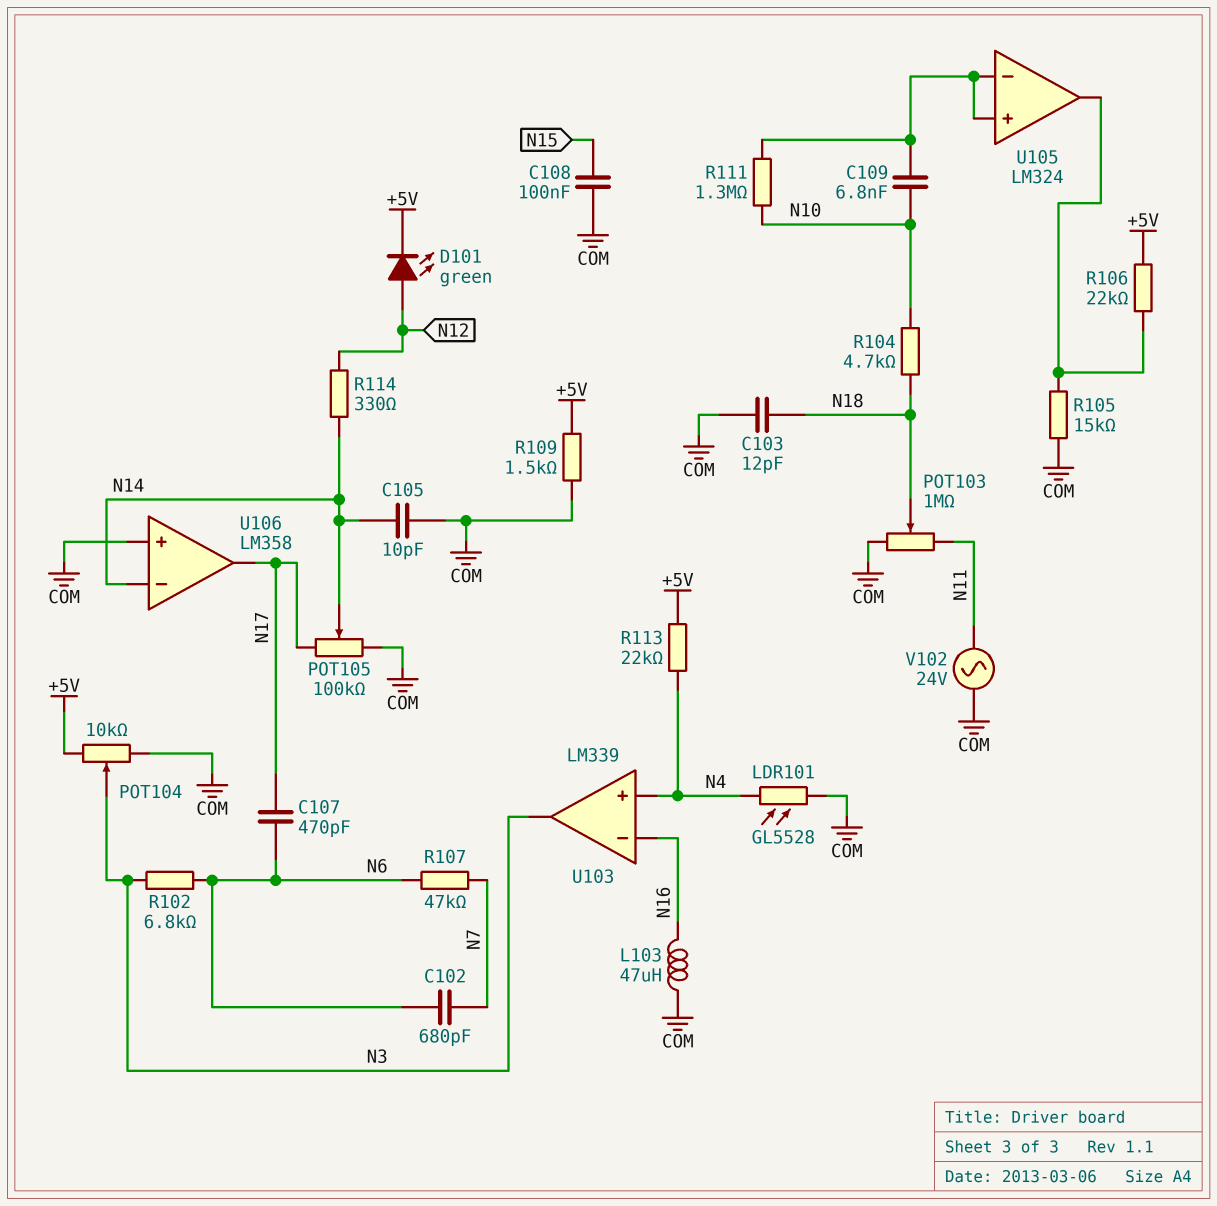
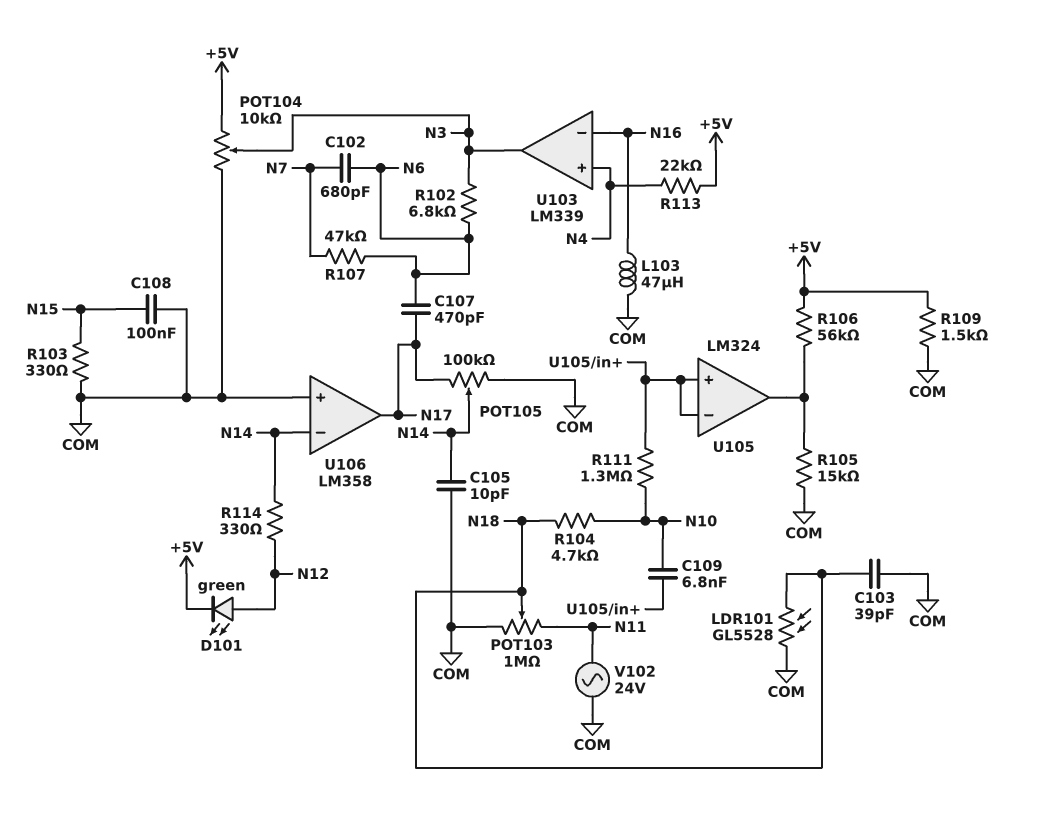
C103: 12pF (COM, N18) -> 39pF (COM, N18)
LDR101: GL5528 (COM, N4) -> GL5528 (COM, N18)
R103: none -> 330 (COM, N15)
R106: 22k (+5V, U105/out) -> 56k (+5V, U105/out)

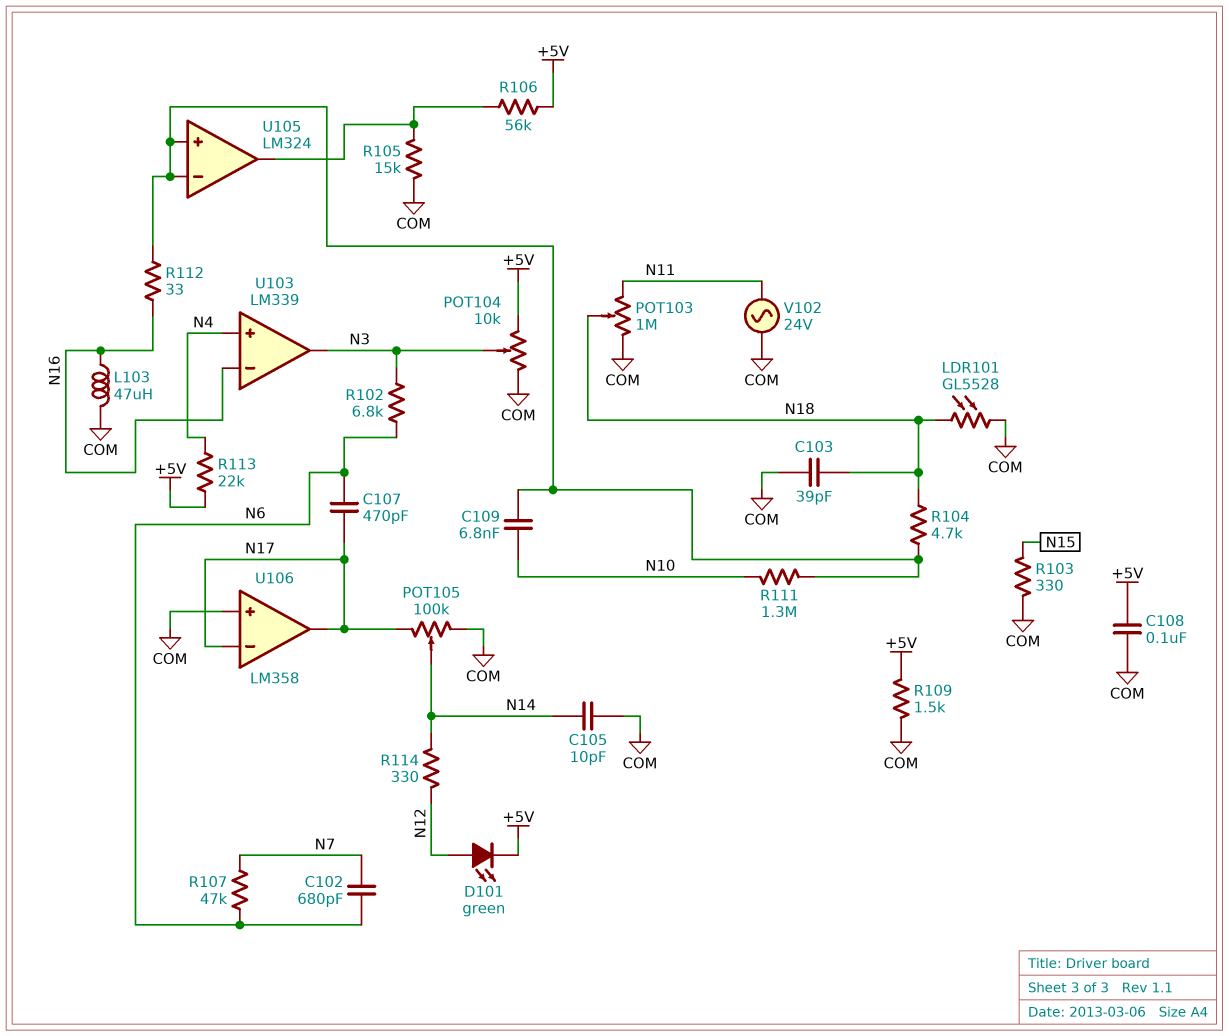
C108: 100nF (COM, N15) -> 100nF (+5V, COM)
R104: 4.7k (N10, N18) -> 4.7k (N18, U105/in+)
R112: none -> 33 (N16, U105/in+)
U106 pin in-: N14 -> N17

